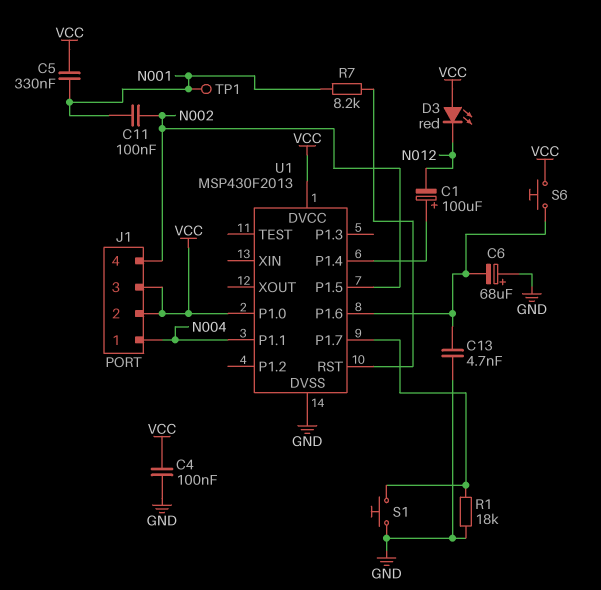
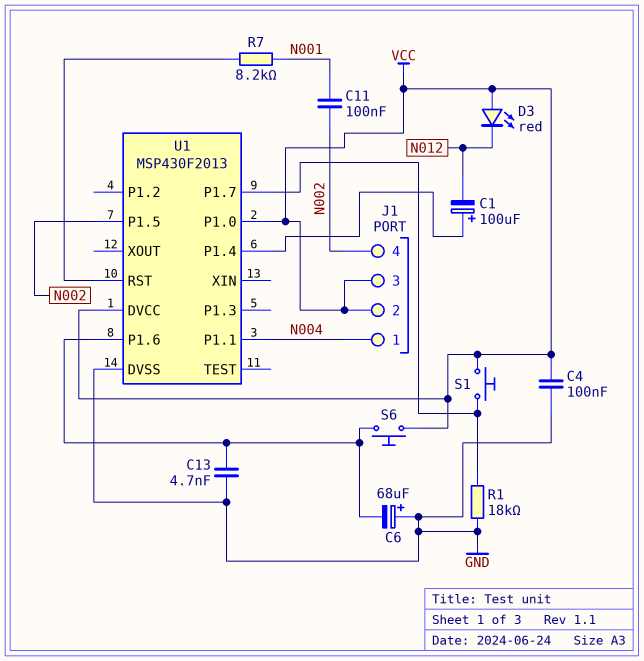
C5: 330nF (N001, VCC) -> none
S1: button (GND, U1/P1.7) -> button (U1/P1.7, VCC)
TP1: test point (N001) -> none

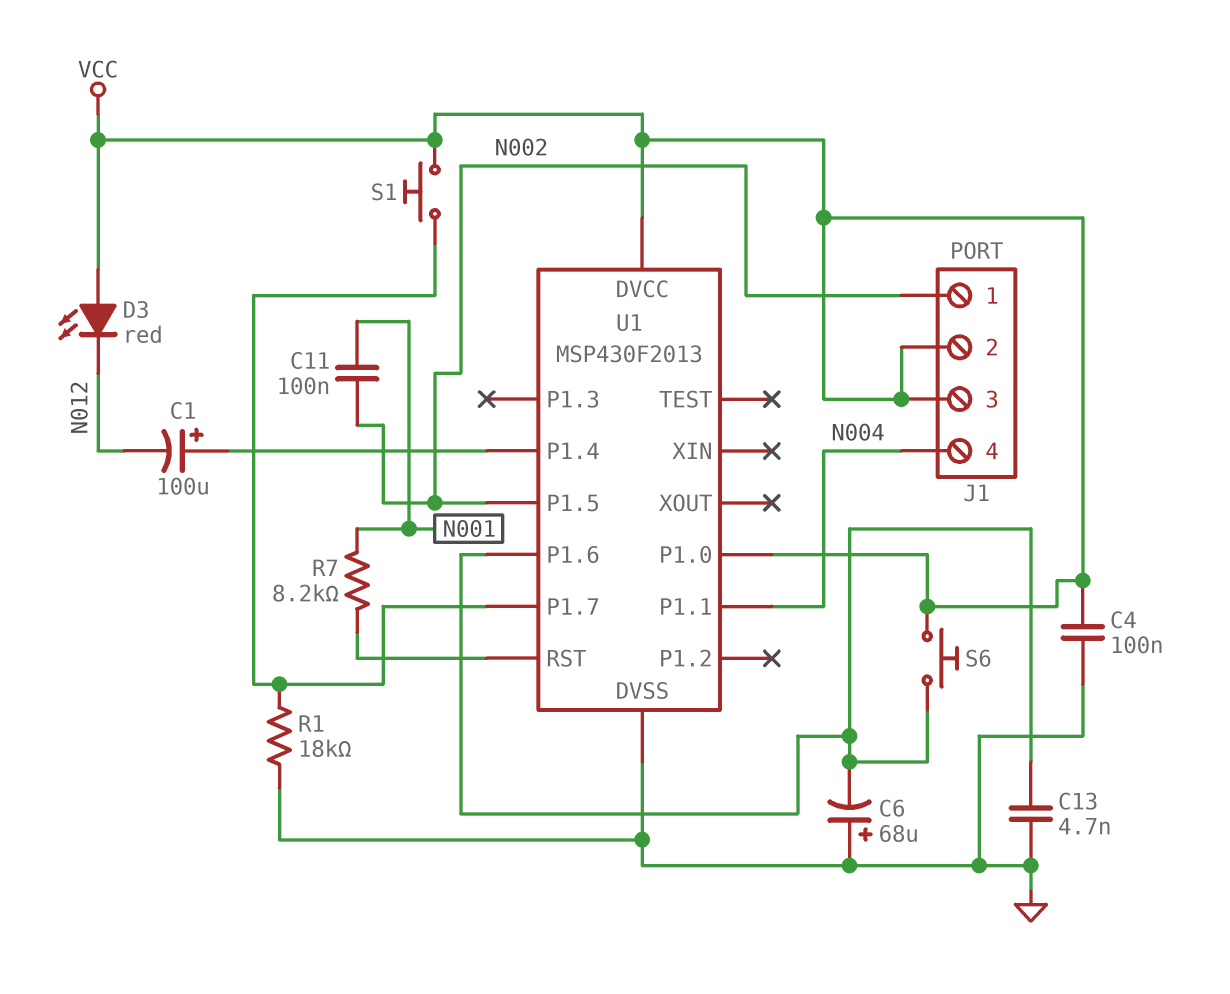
J1 pin 1: N004 -> N002
J1 pin 4: N002 -> N004

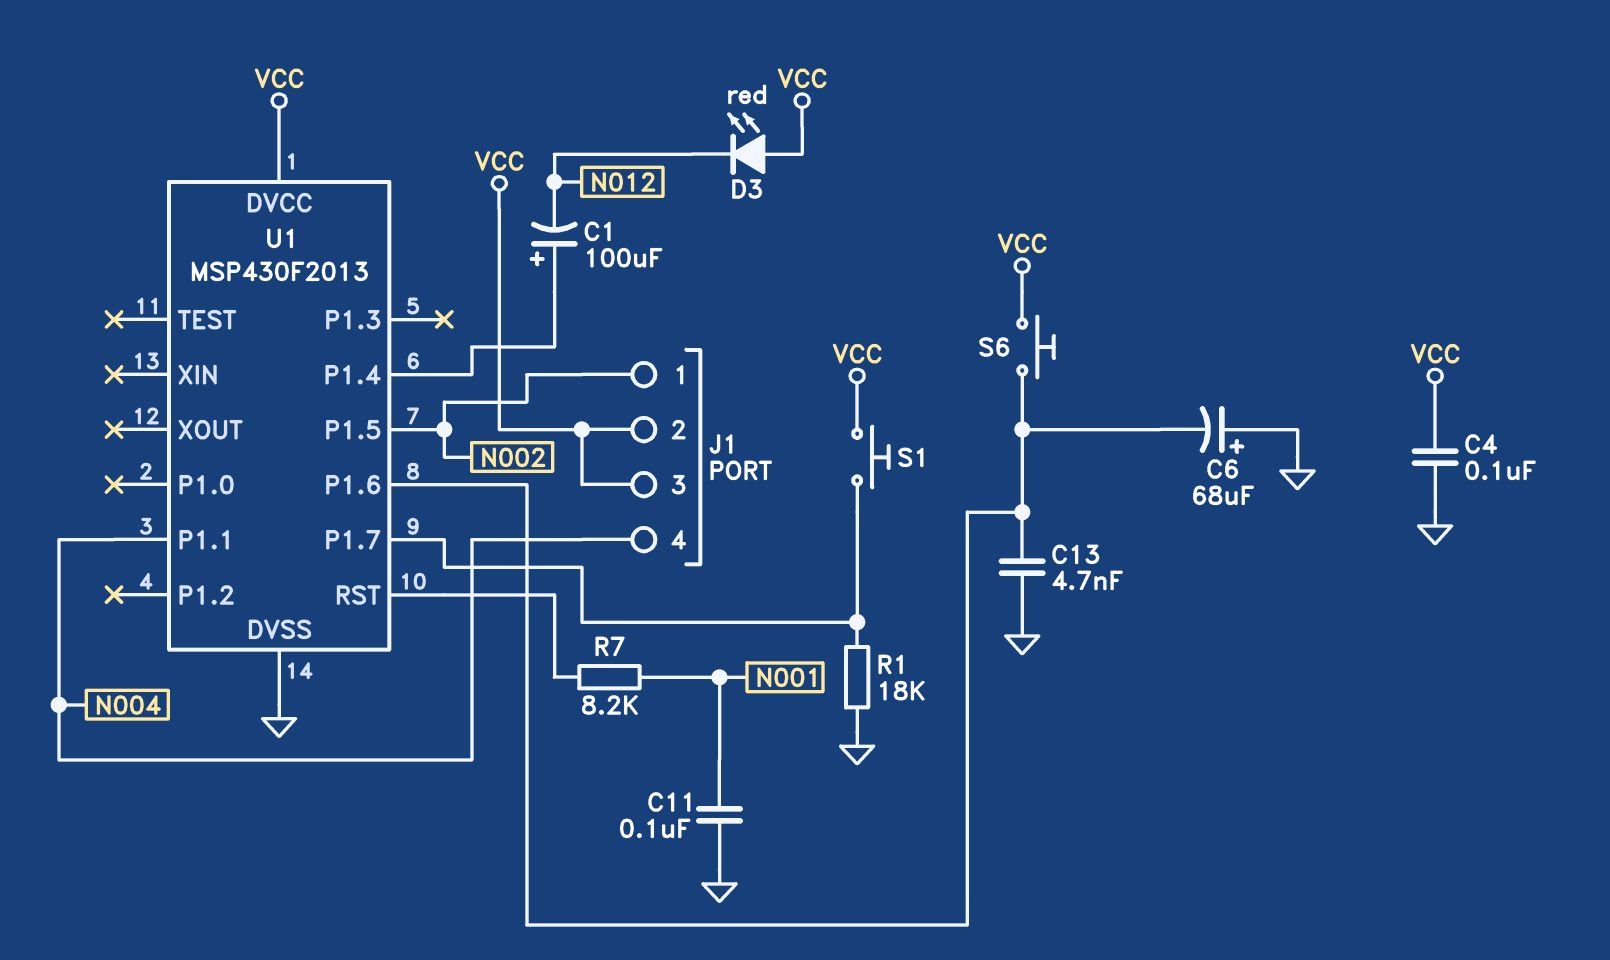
C11: 100nF (N001, N002) -> 100nF (GND, N001)
U1 pin P1.0: VCC -> none

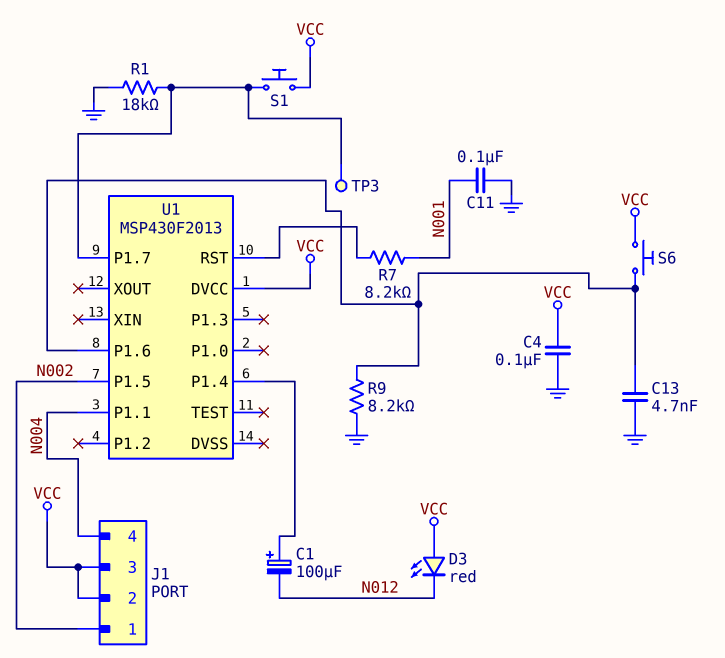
C6: 68uF (plus GND, minus U1/P1.6) -> none
R9: none -> 8.2k (GND, U1/P1.6)
TP3: none -> test point (U1/P1.7)
U1 pin DVSS: GND -> none

